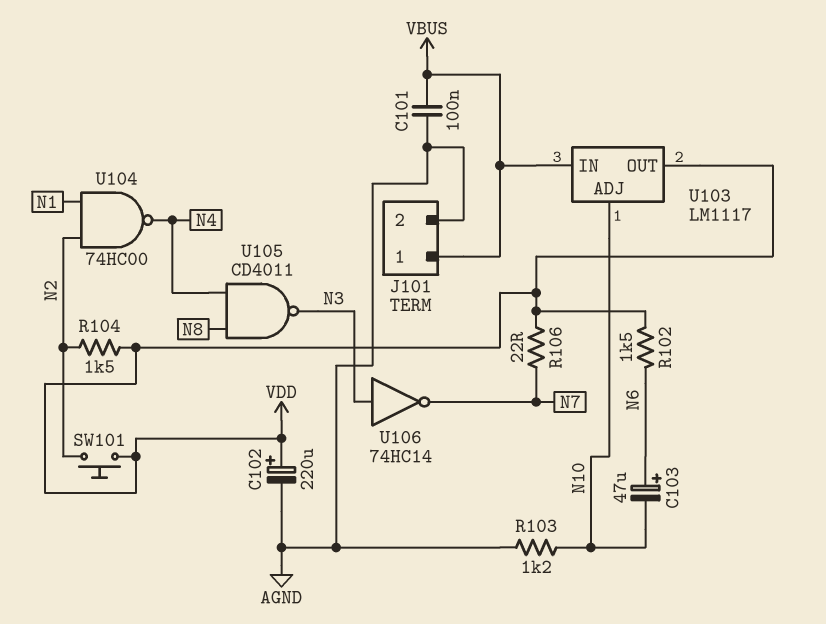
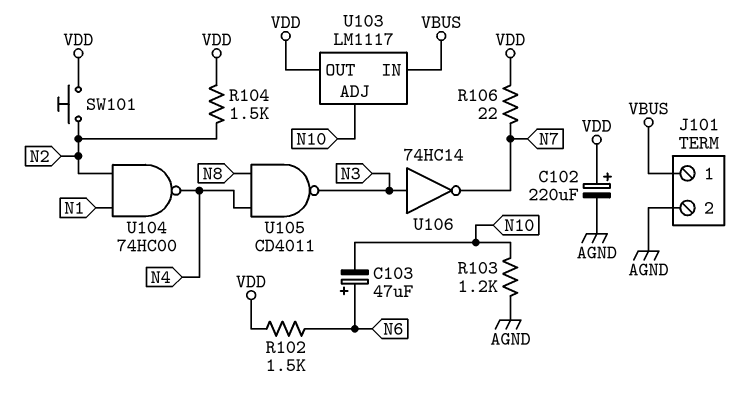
C101: 100nF (AGND, VBUS) -> none

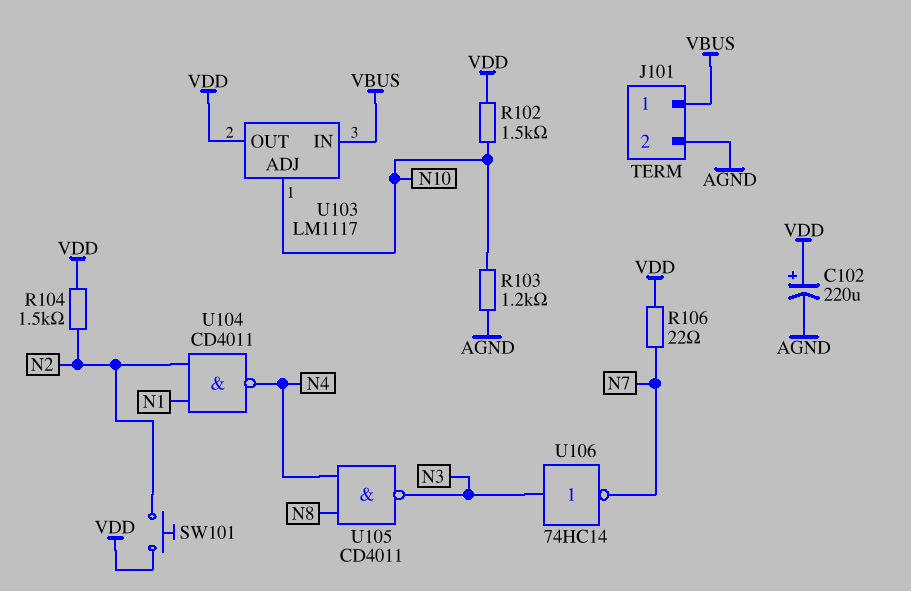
C103: 47uF (plus N6, minus N10) -> none
R102: 1.5k (N6, VDD) -> 1.5k (N10, VDD)
U104: NAND 74HC00 (in N1, in N2, out N4) -> NAND CD4011 (in N1, in N2, out N4)

